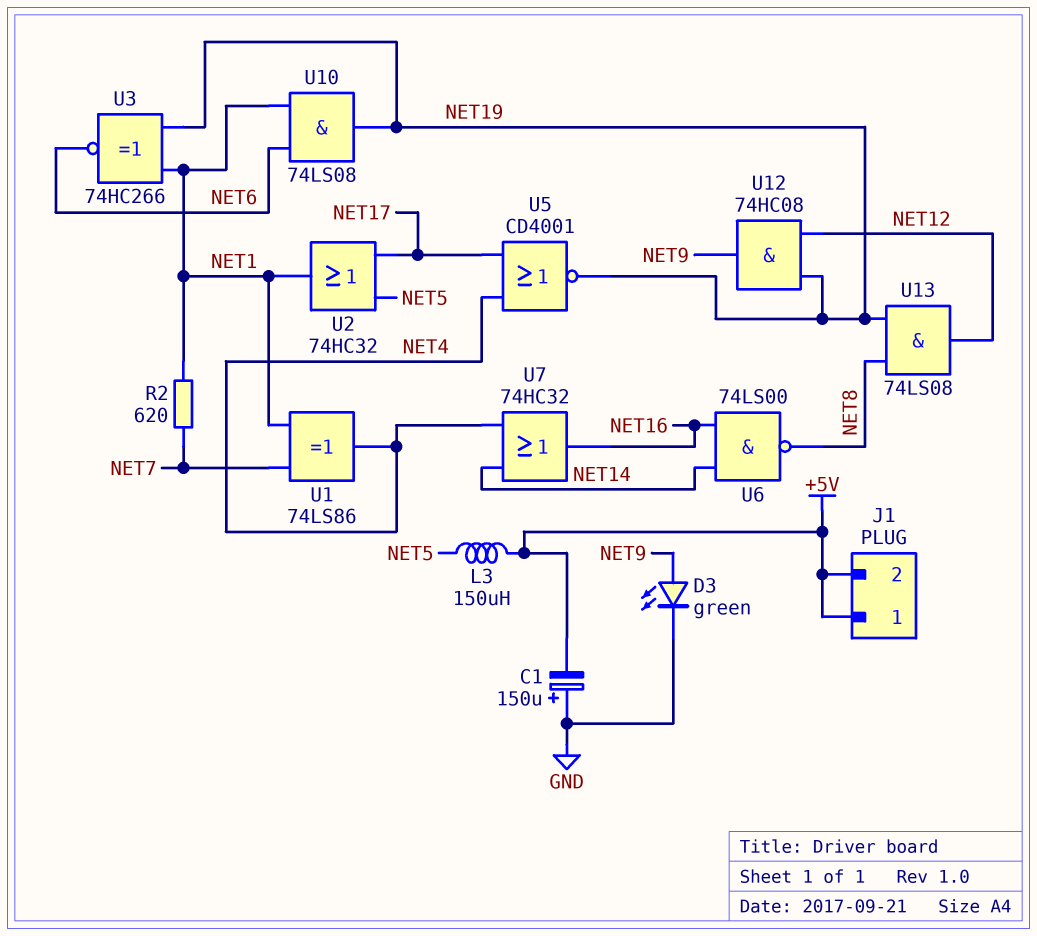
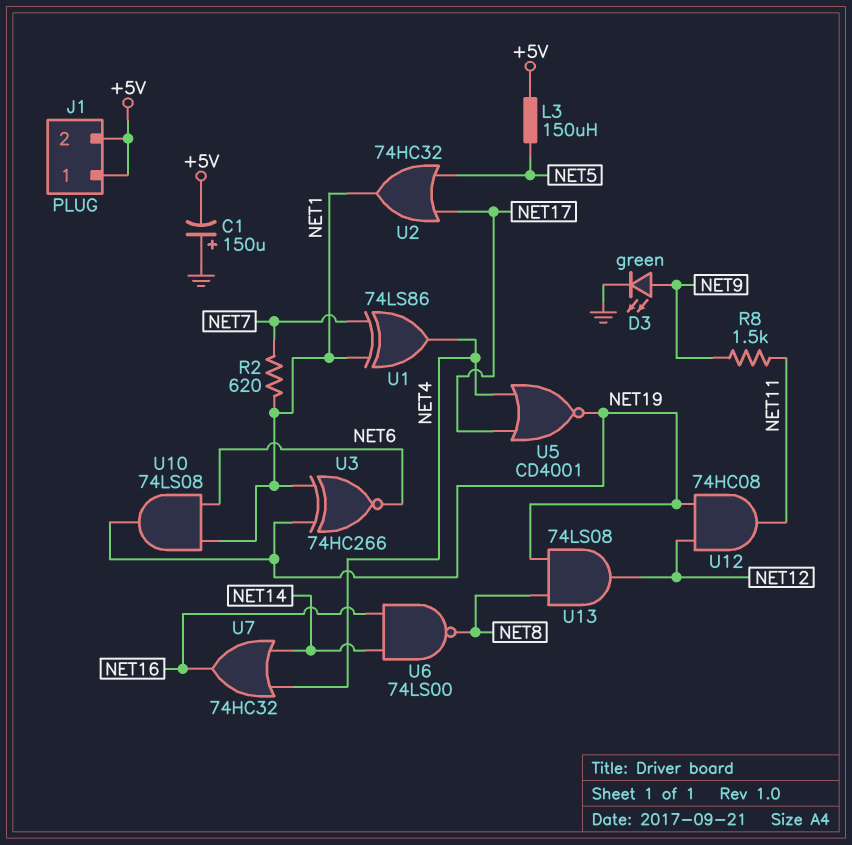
R8: none -> 1.5k (NET9, NET11)
U12: AND 74HC08 (in NET12, in NET19, out NET9) -> AND 74HC08 (in NET12, in NET19, out NET11)

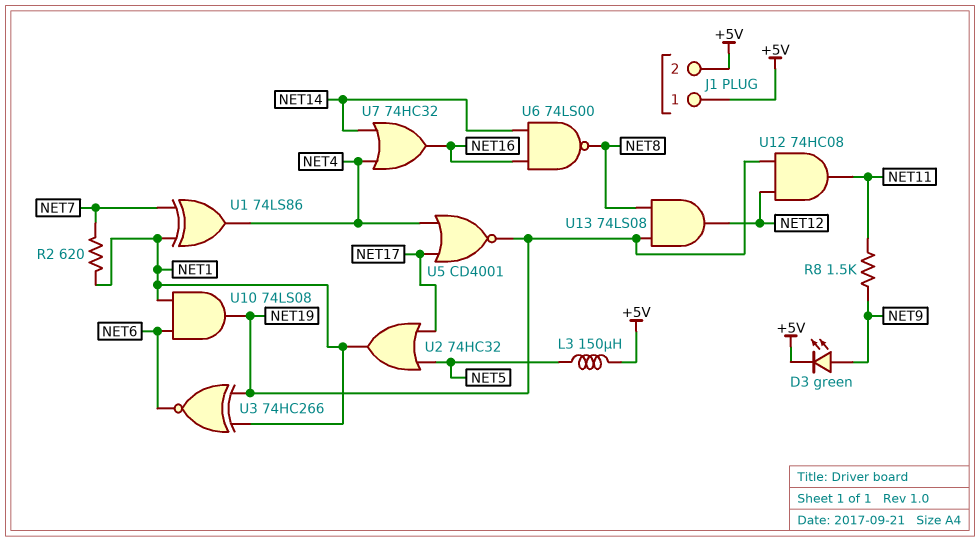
C1: 150uF (plus GND, minus +5V) -> none
D3: LED green (A NET9, K GND) -> LED green (A NET9, K +5V)

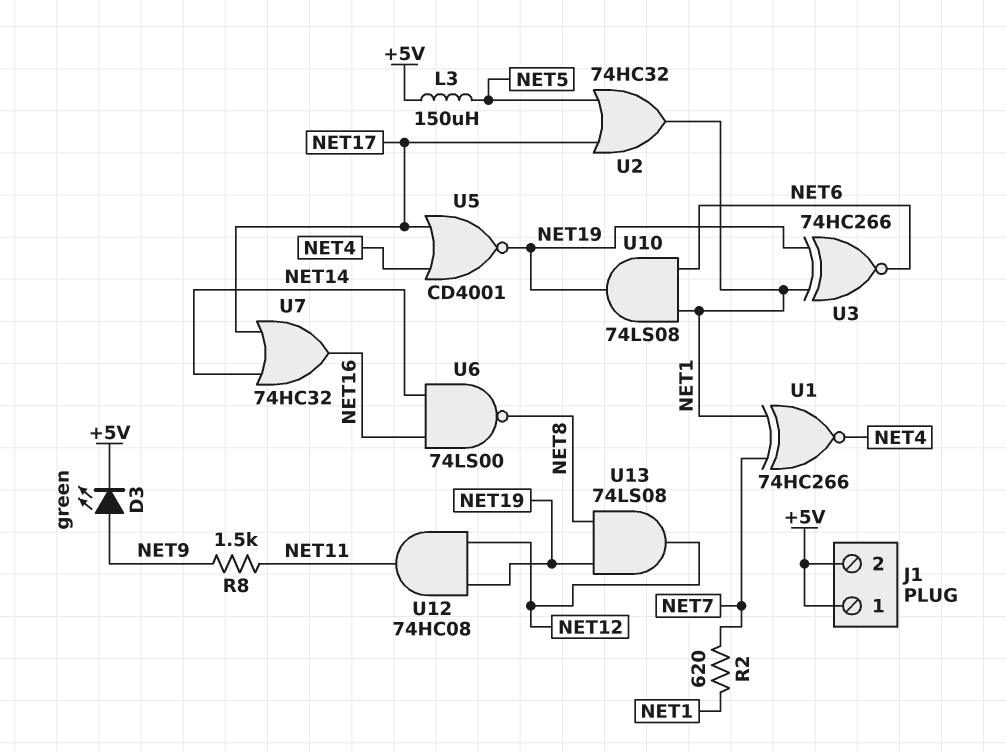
U1: XOR 74LS86 (in NET1, in NET7, out NET4) -> XNOR 74HC266 (in NET1, in NET7, out NET4)
U7: OR 74HC32 (in NET4, in NET14, out NET16) -> OR 74HC32 (in NET14, in NET17, out NET16)

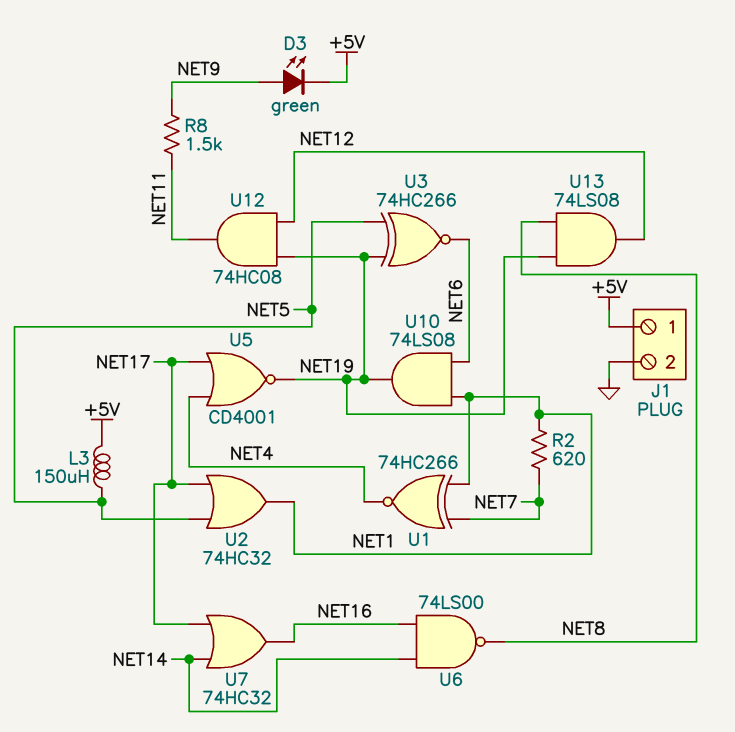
J1 pin 2: +5V -> GND
U3: XNOR 74HC266 (in NET1, in NET19, out NET6) -> XNOR 74HC266 (in NET5, in NET19, out NET6)

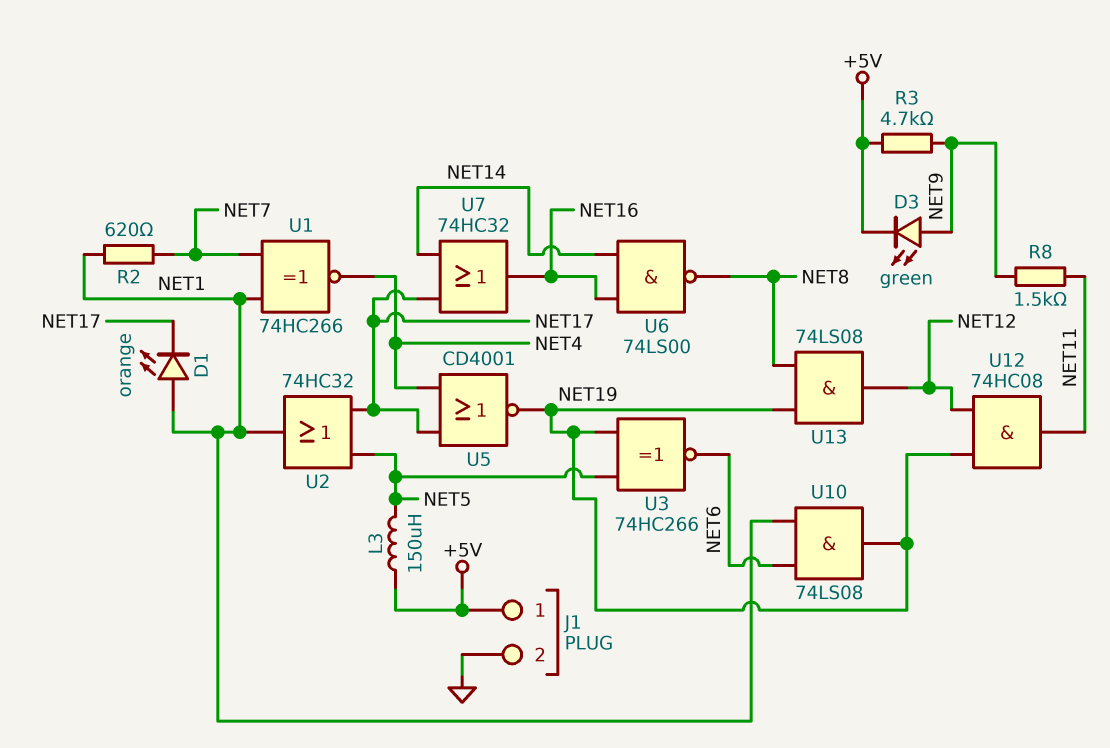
D1: none -> LED orange (A NET1, K NET17)
R3: none -> 4.7k (+5V, NET9)

